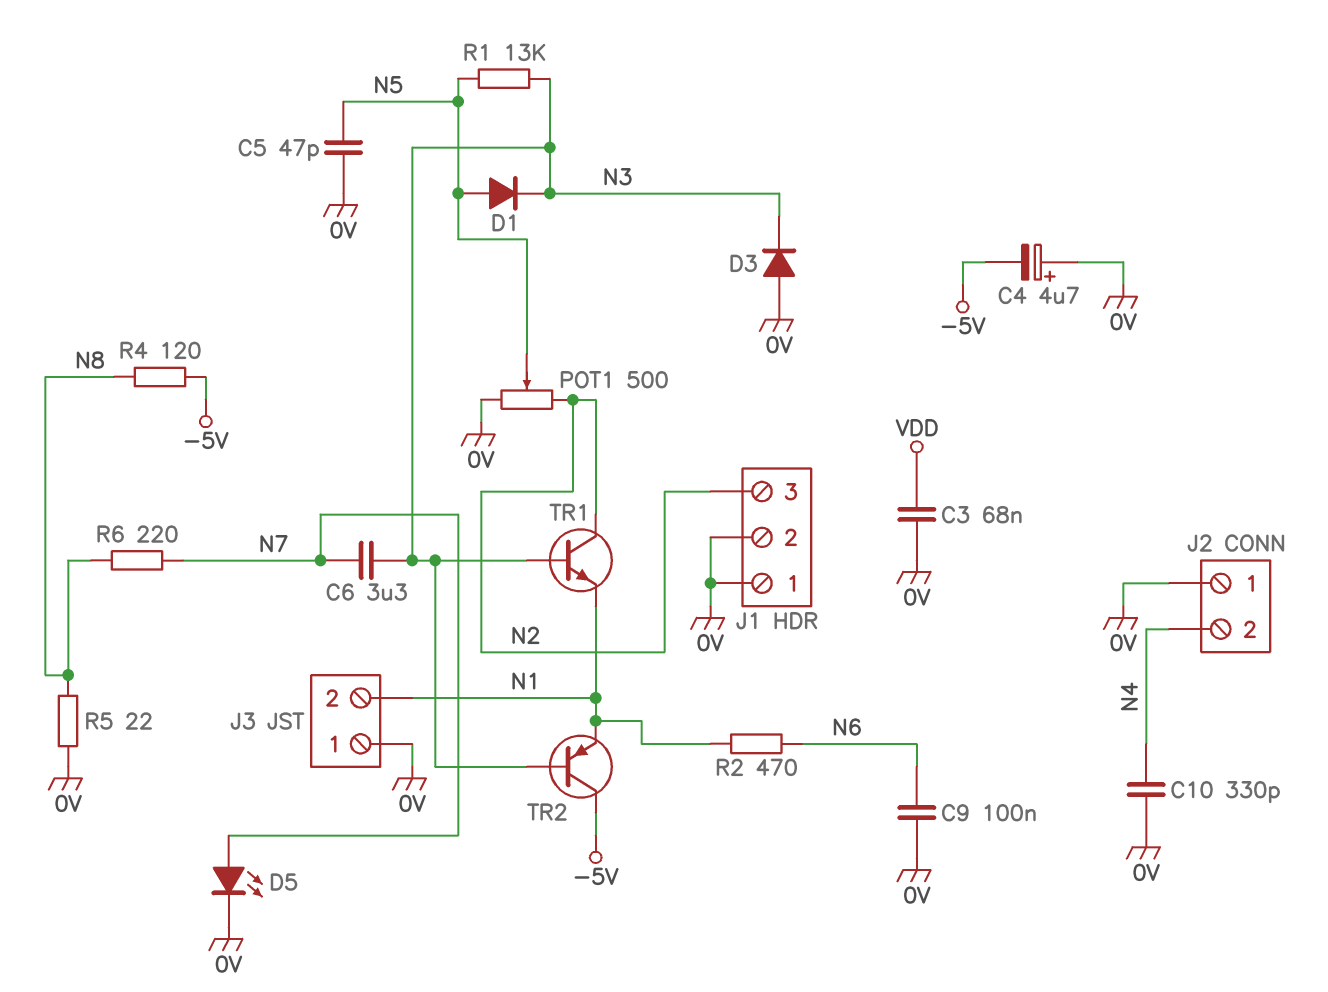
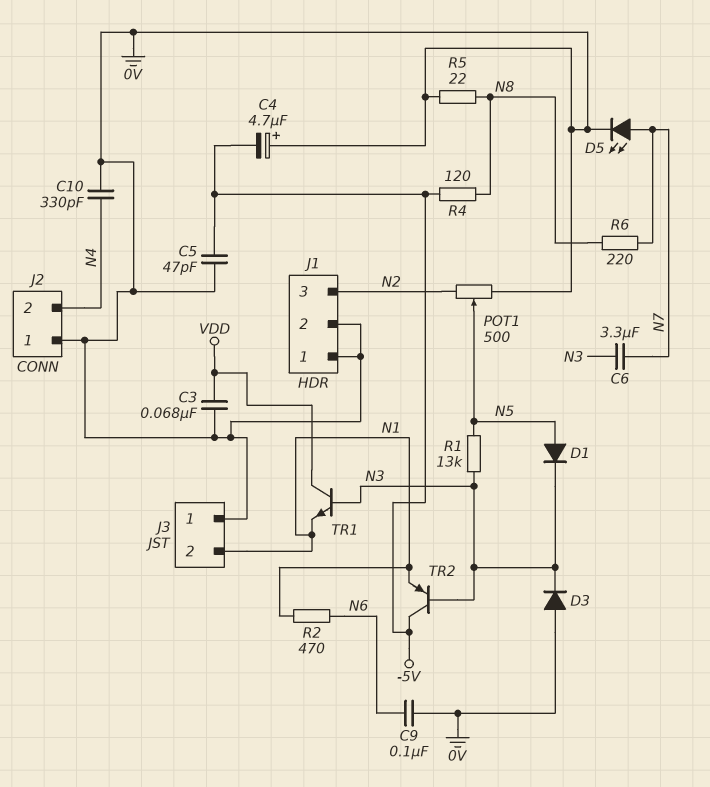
C5: 47pF (0V, N5) -> 47pF (-5V, 0V)
TR1: NPN (B N3, C N2, E N1) -> NPN (B N3, C VDD, E N1)

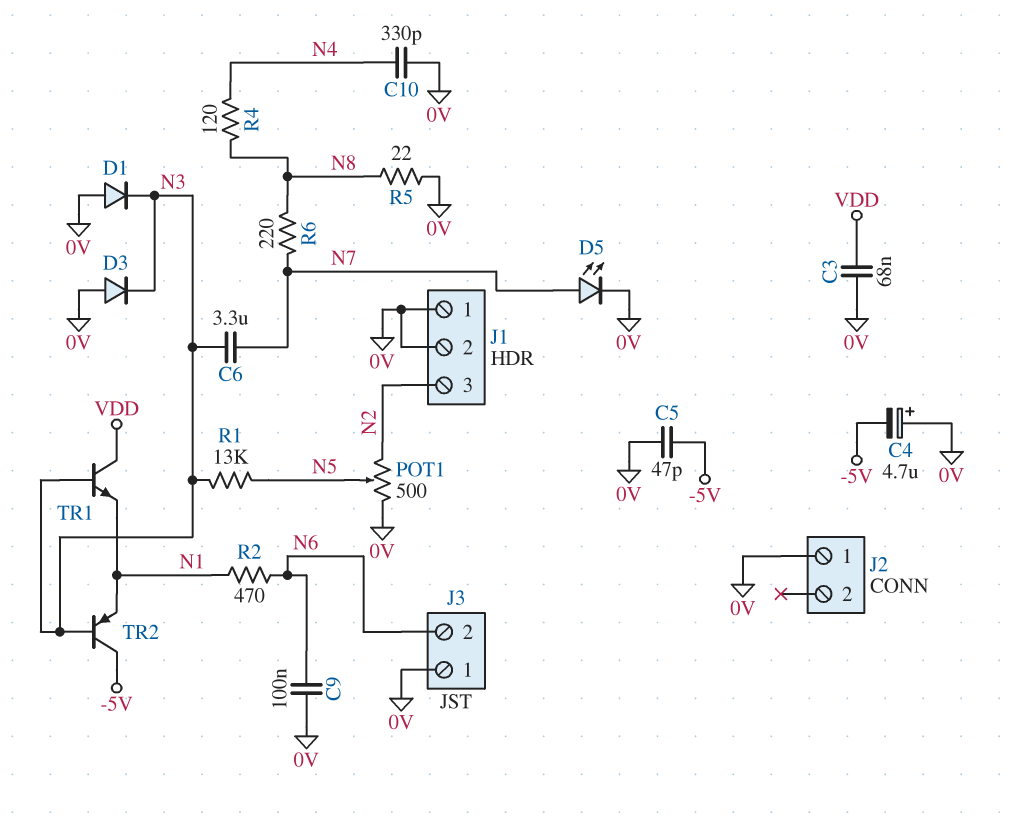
D1: diode (A N5, K N3) -> diode (A 0V, K N3)
J2 pin 2: N4 -> none
J3 pin 2: N1 -> N6
R4: 120 (-5V, N8) -> 120 (N4, N8)

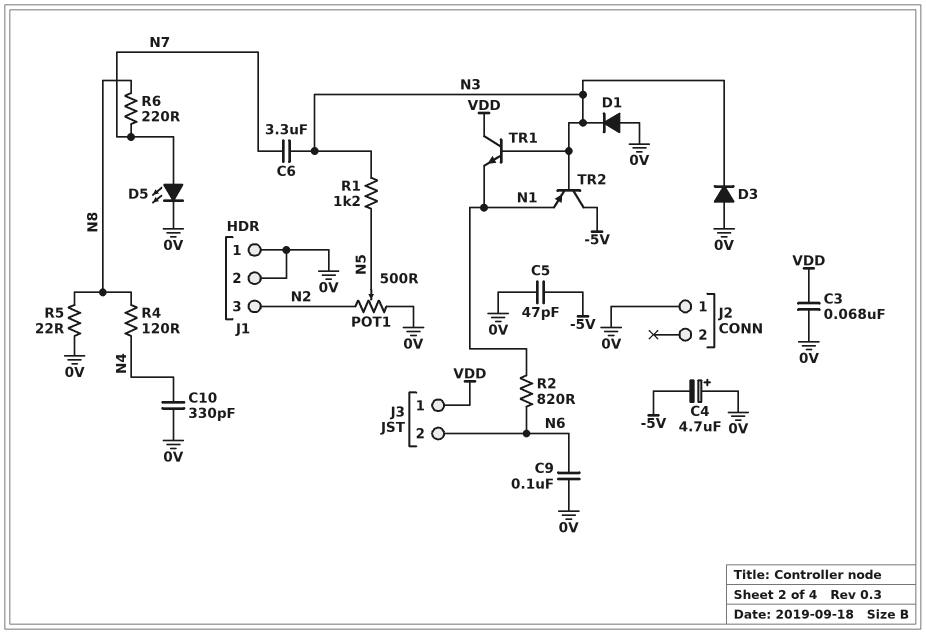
J3 pin 1: 0V -> VDD
R1: 13k (N3, N5) -> 1.2k (N3, N5)
R2: 470 (N1, N6) -> 820 (N1, N6)

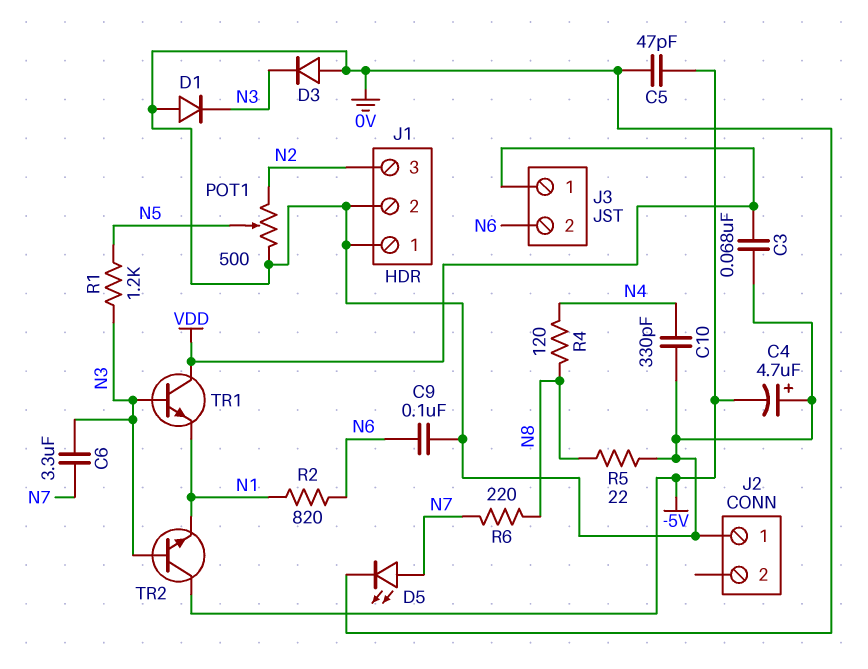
TR2: PNP (B N3, C -5V, E N1) -> NPN (B N3, C -5V, E N1)

